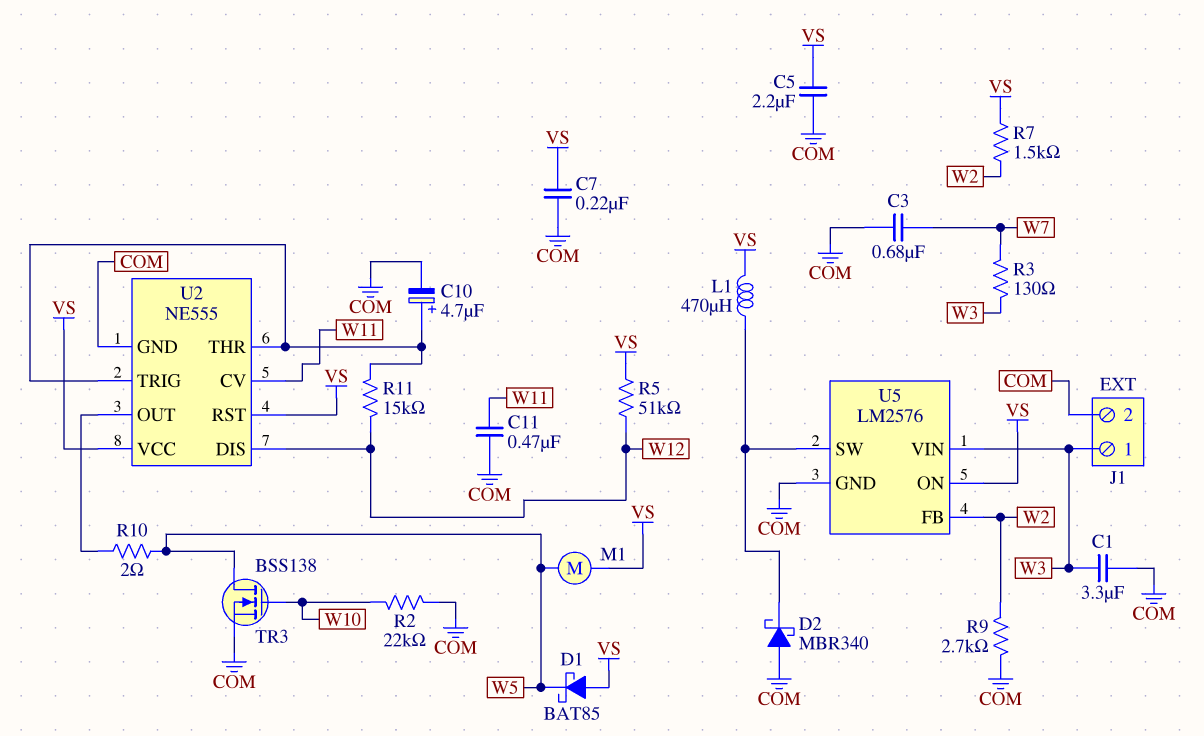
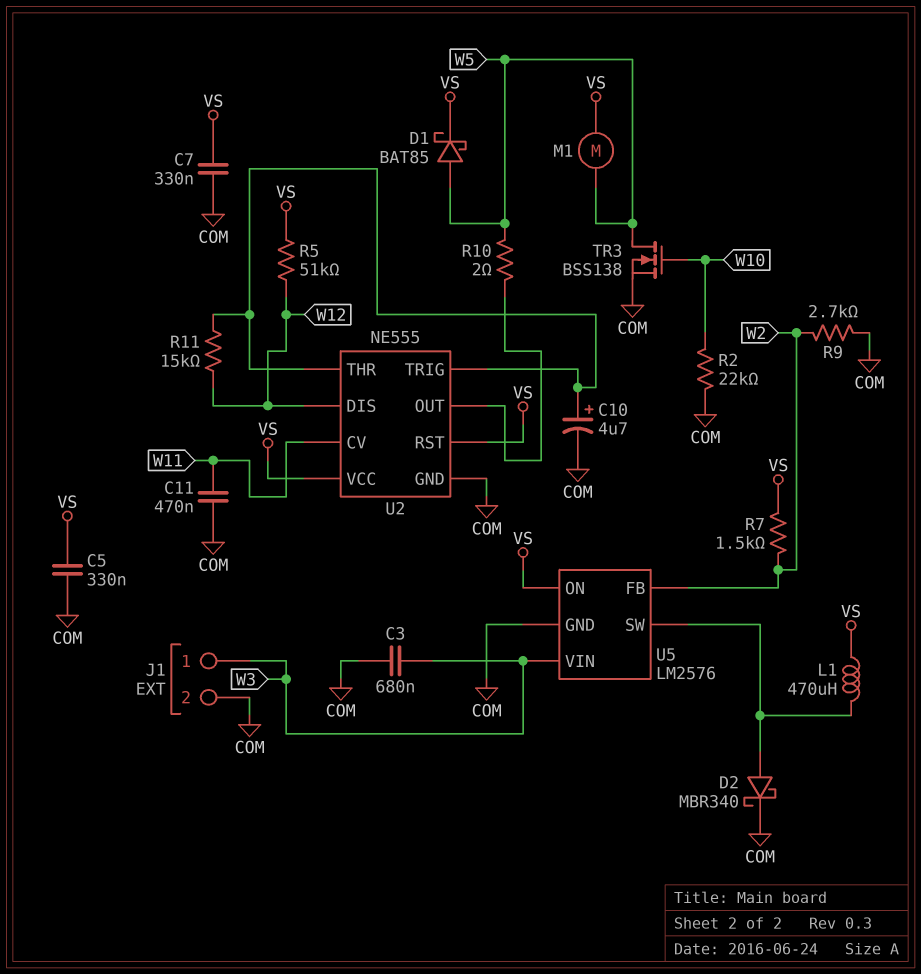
C1: 3.3uF (COM, W3) -> none
C3: 680nF (COM, W7) -> 680nF (COM, W3)
C5: 2.2uF (COM, VS) -> 330nF (COM, VS)
C7: 220nF (COM, VS) -> 330nF (COM, VS)
D1: schottky BAT85 (A VS, K W5) -> schottky BAT85 (A W5, K VS)
D2: schottky MBR340 (A COM, K U5/SW) -> schottky MBR340 (A U5/SW, K COM)
R3: 130 (W3, W7) -> none

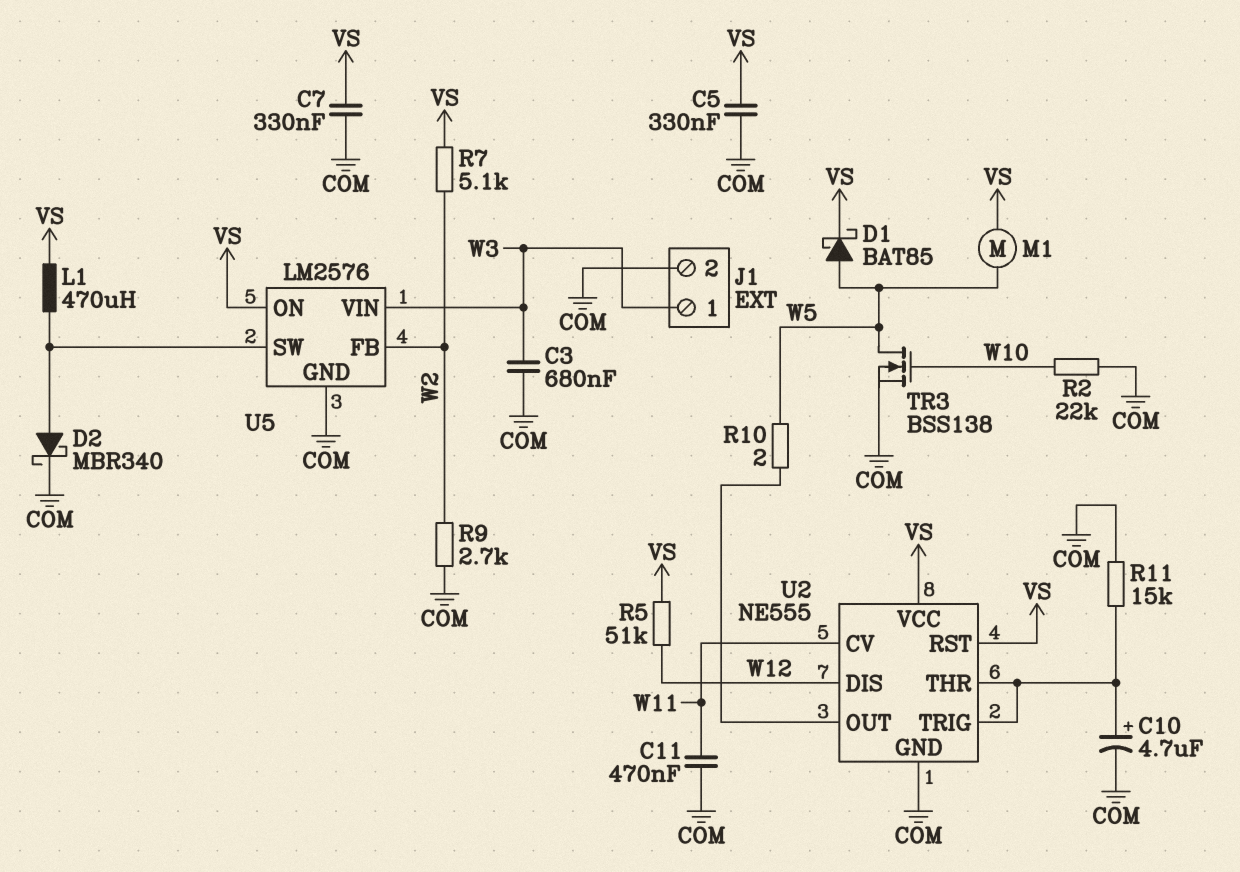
R7: 1.5k (VS, W2) -> 5.1k (VS, W2)
R11: 15k (U2/THR, W12) -> 15k (COM, U2/THR)

